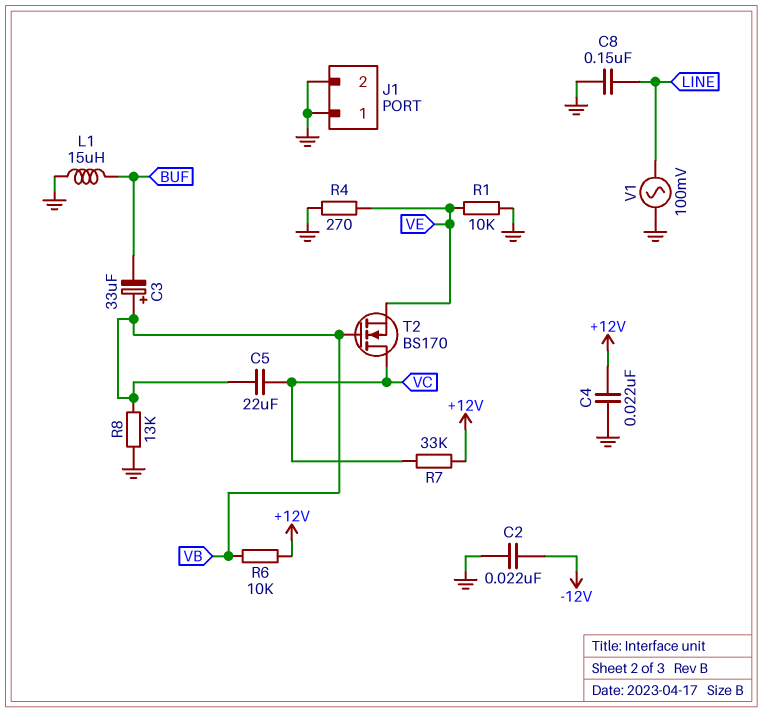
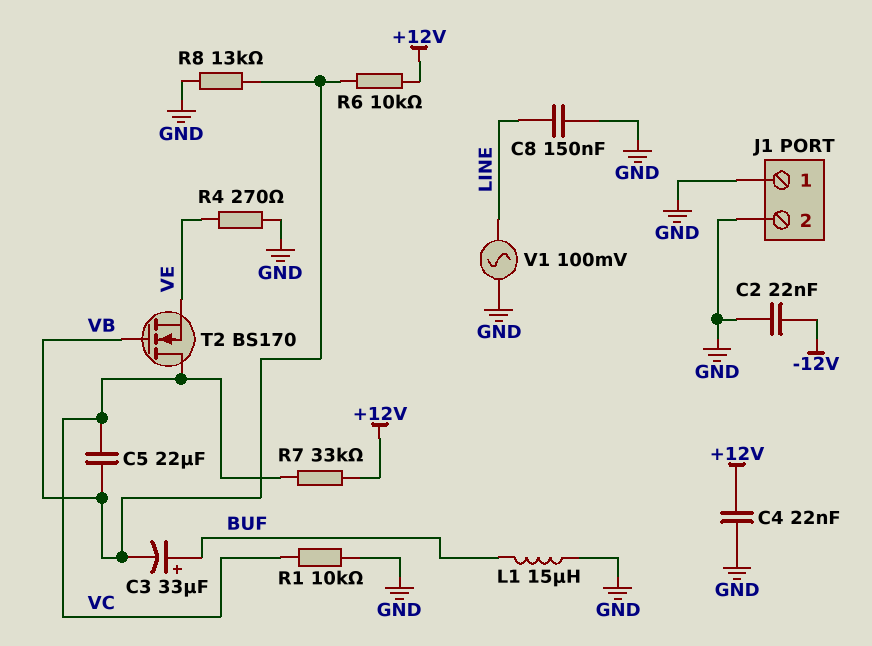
C3: 33uF (plus VB, minus BUF) -> 33uF (plus BUF, minus VB)
R1: 10k (GND, VE) -> 10k (GND, VC)

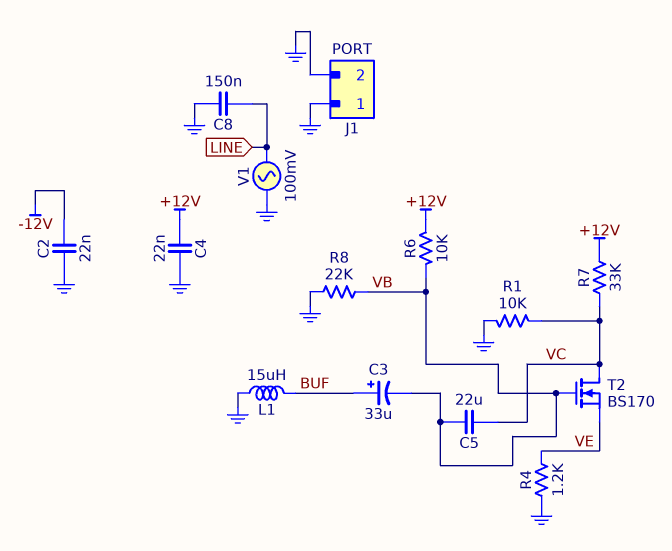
R4: 270 (GND, VE) -> 1.2k (GND, VE)
R8: 13k (GND, VB) -> 22k (GND, VB)

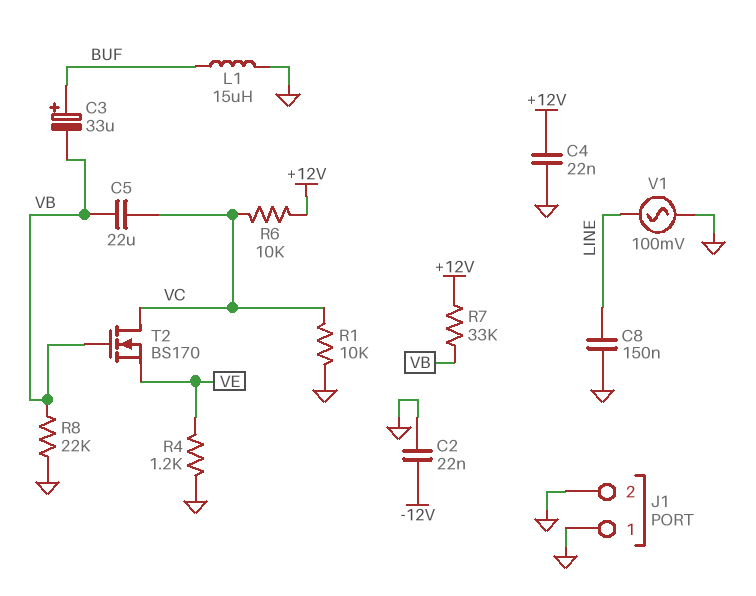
R6: 10k (+12V, VB) -> 10k (+12V, VC)
R7: 33k (+12V, VC) -> 33k (+12V, VB)

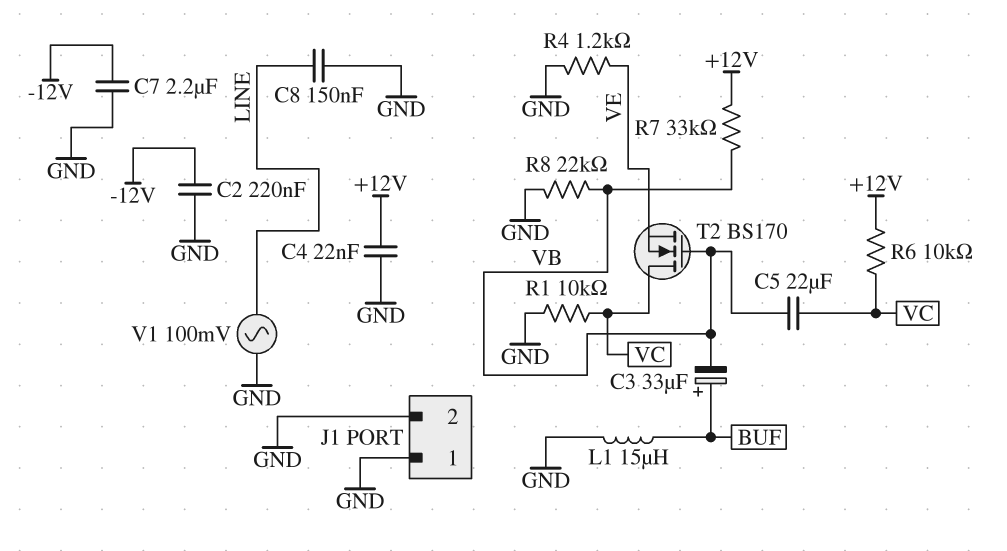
C2: 22nF (-12V, GND) -> 220nF (-12V, GND)
C7: none -> 2.2uF (-12V, GND)

